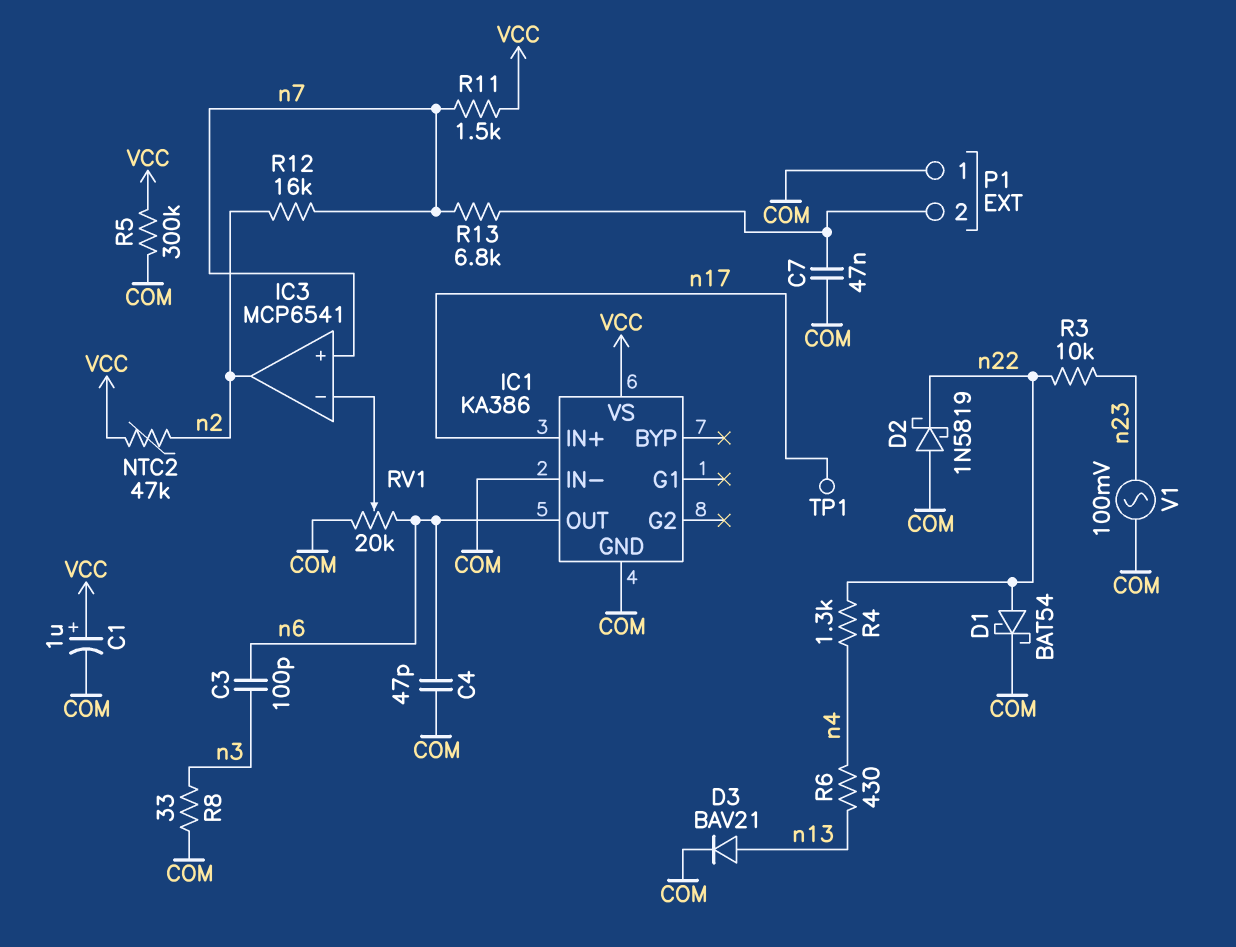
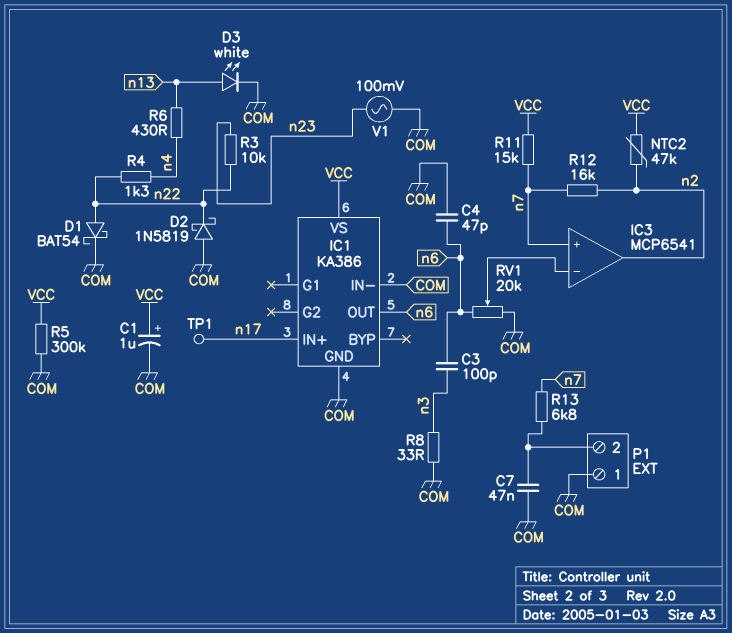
D3: diode BAV21 (A n13, K COM) -> LED white (A n13, K COM)
R11: 1.5k (VCC, n7) -> 15k (VCC, n7)

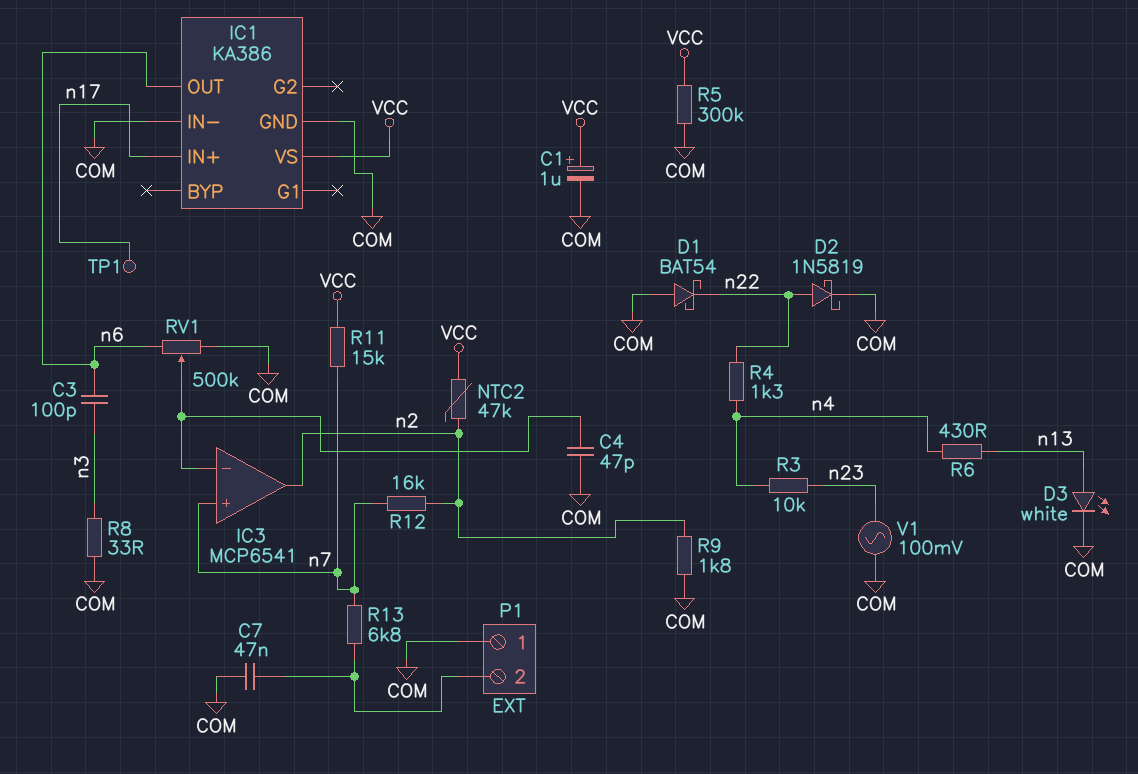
C4: 47pF (COM, n6) -> 47pF (COM, IC3/in-)
D1: schottky BAT54 (A n22, K COM) -> schottky BAT54 (A COM, K n22)
D2: schottky 1N5819 (A COM, K n22) -> schottky 1N5819 (A n22, K COM)
R3: 10k (n22, n23) -> 10k (n4, n23)
R9: none -> 1.8k (COM, n2)
RV1: 20k (COM, n6, wiper IC3/in-) -> 500k (COM, n6, wiper IC3/in-)

